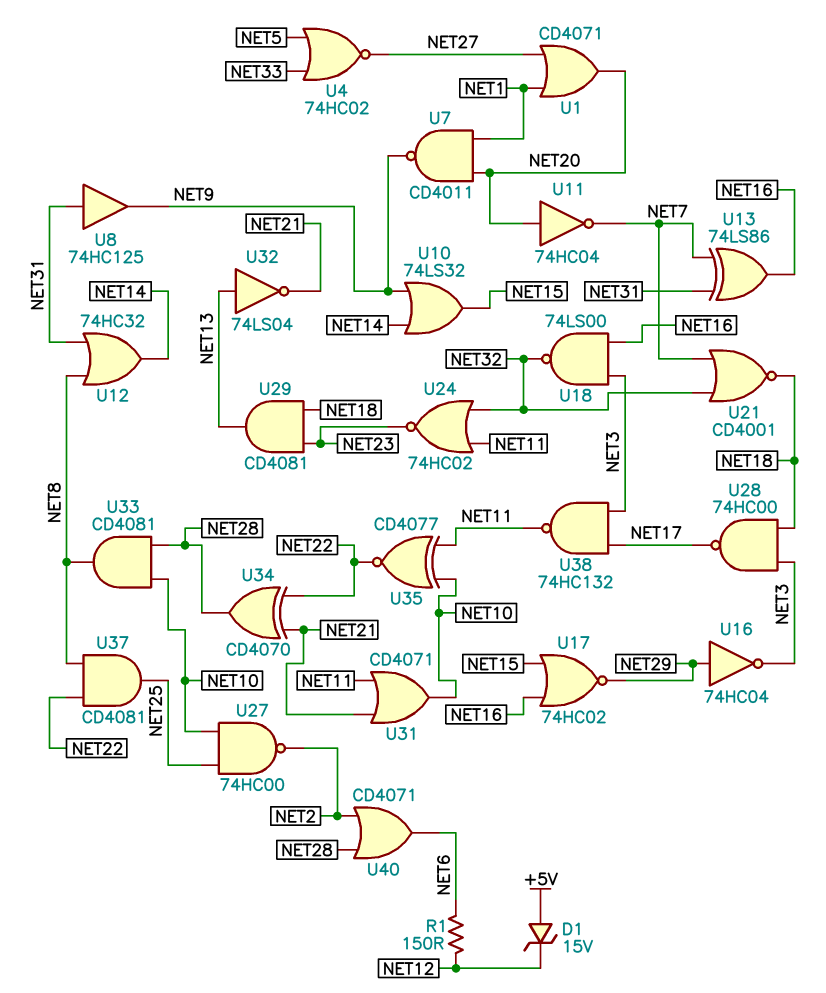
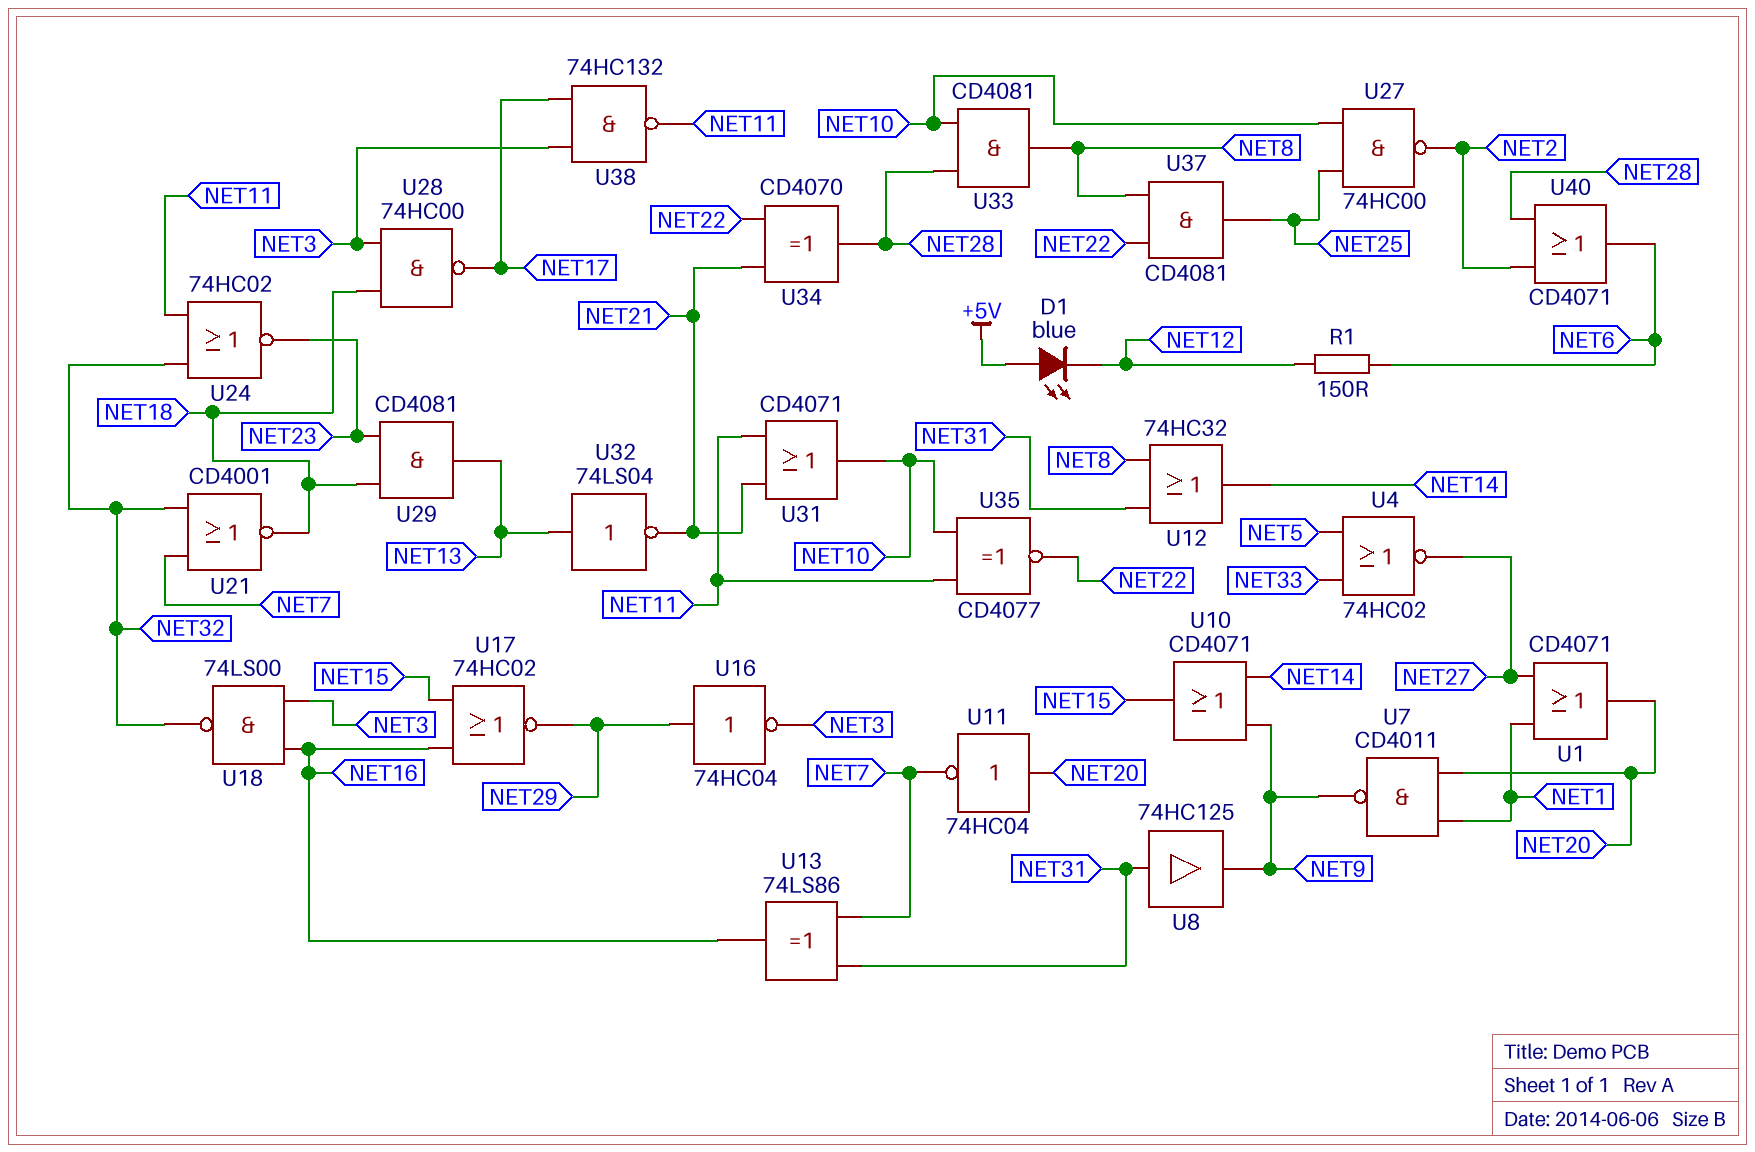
D1: zener 15V (A +5V, K NET12) -> LED blue (A +5V, K NET12)
U10: OR 74LS32 (in NET9, in NET14, out NET15) -> OR CD4071 (in NET9, in NET14, out NET15)

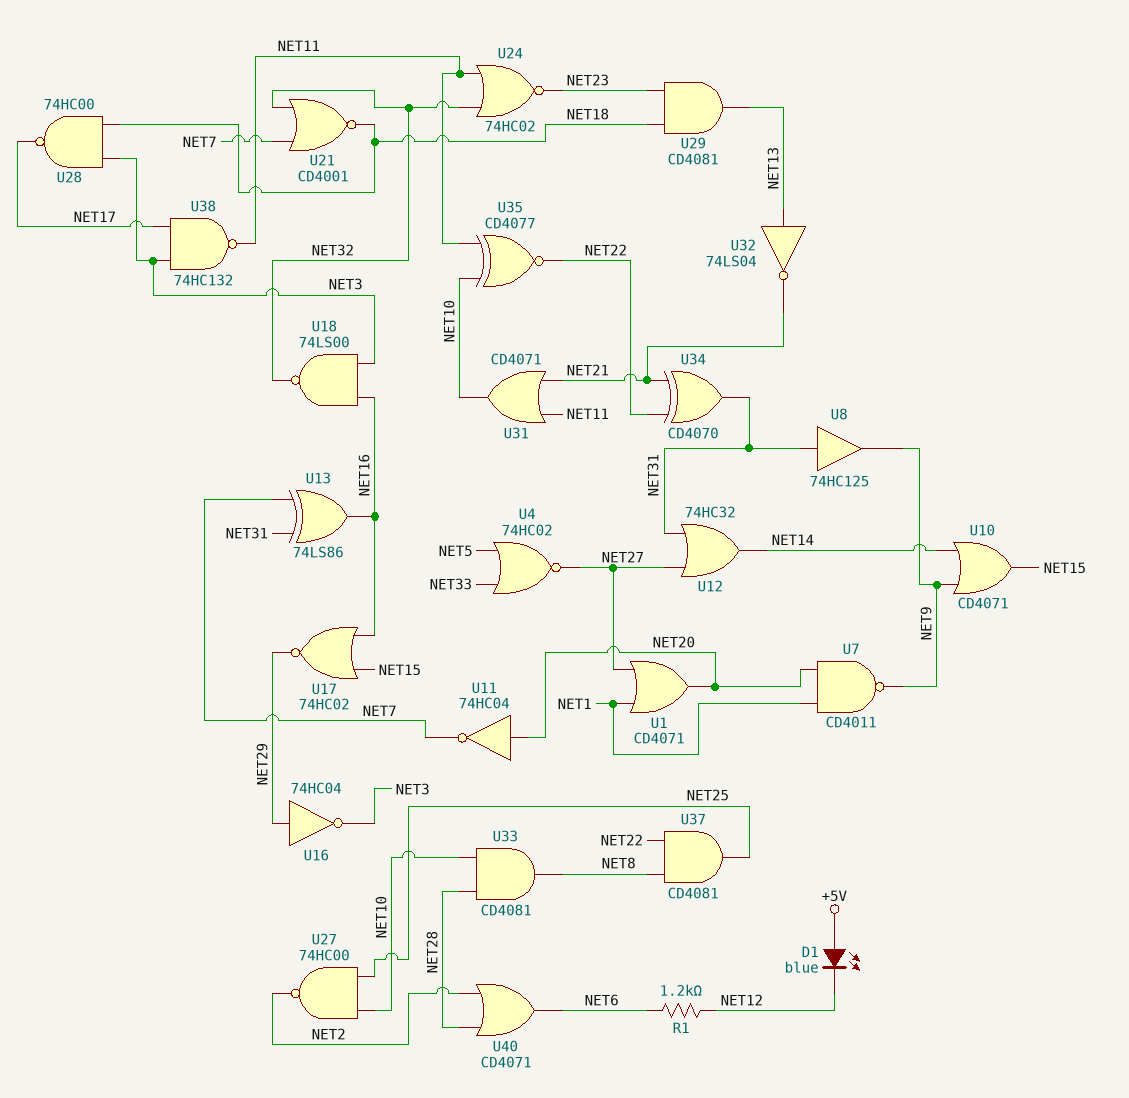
R1: 150 (NET6, NET12) -> 1.2k (NET6, NET12)
U12: OR 74HC32 (in NET8, in NET31, out NET14) -> OR 74HC32 (in NET27, in NET31, out NET14)
U34: XOR CD4070 (in NET21, in NET22, out NET28) -> XOR CD4070 (in NET21, in NET22, out NET31)

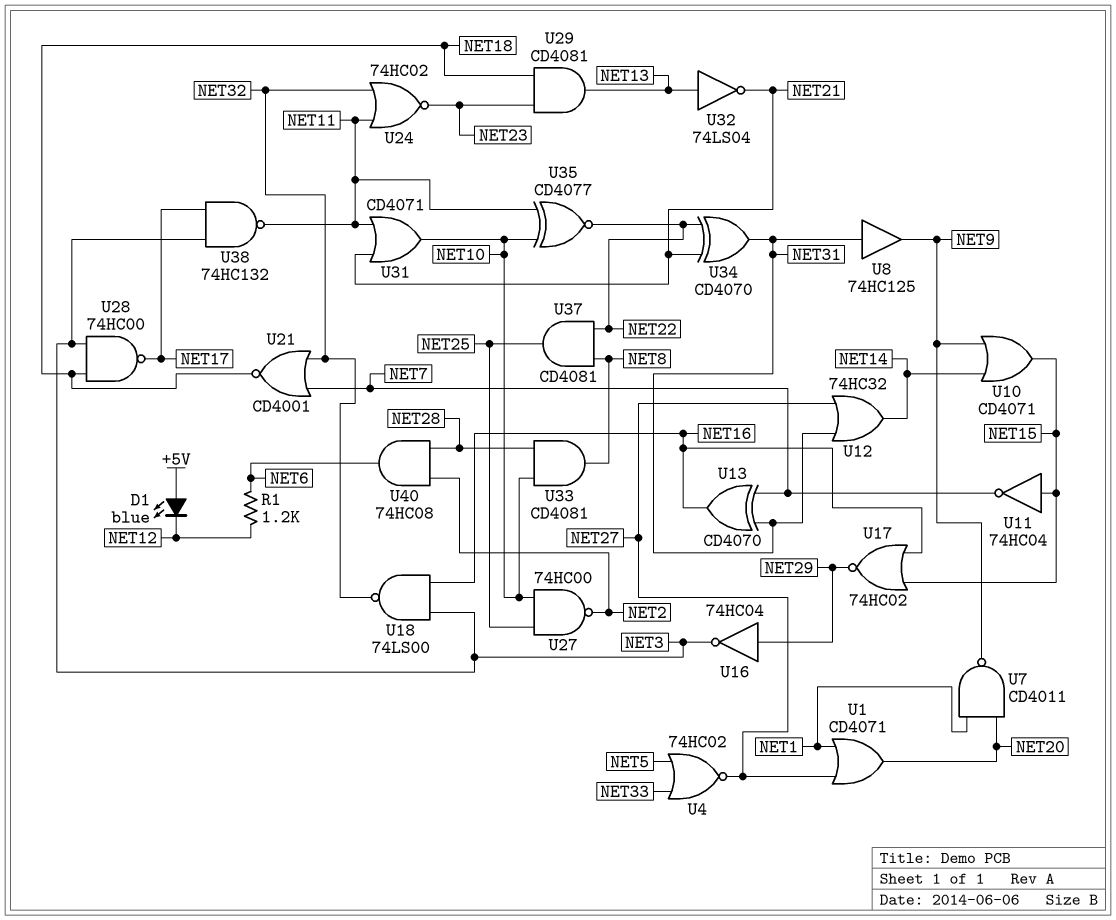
U11: NOT 74HC04 (in NET20, out NET7) -> NOT 74HC04 (in NET15, out NET7)
U13: XOR 74LS86 (in NET7, in NET31, out NET16) -> XOR CD4070 (in NET7, in NET31, out NET16)
U40: OR CD4071 (in NET2, in NET28, out NET6) -> AND 74HC08 (in NET2, in NET28, out NET6)

